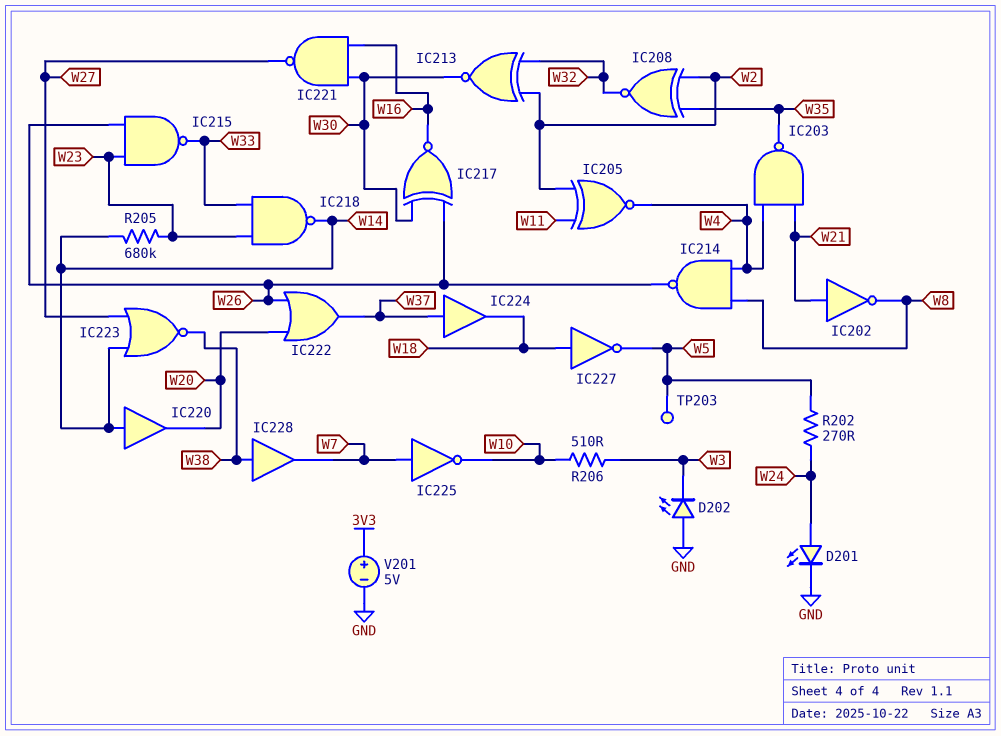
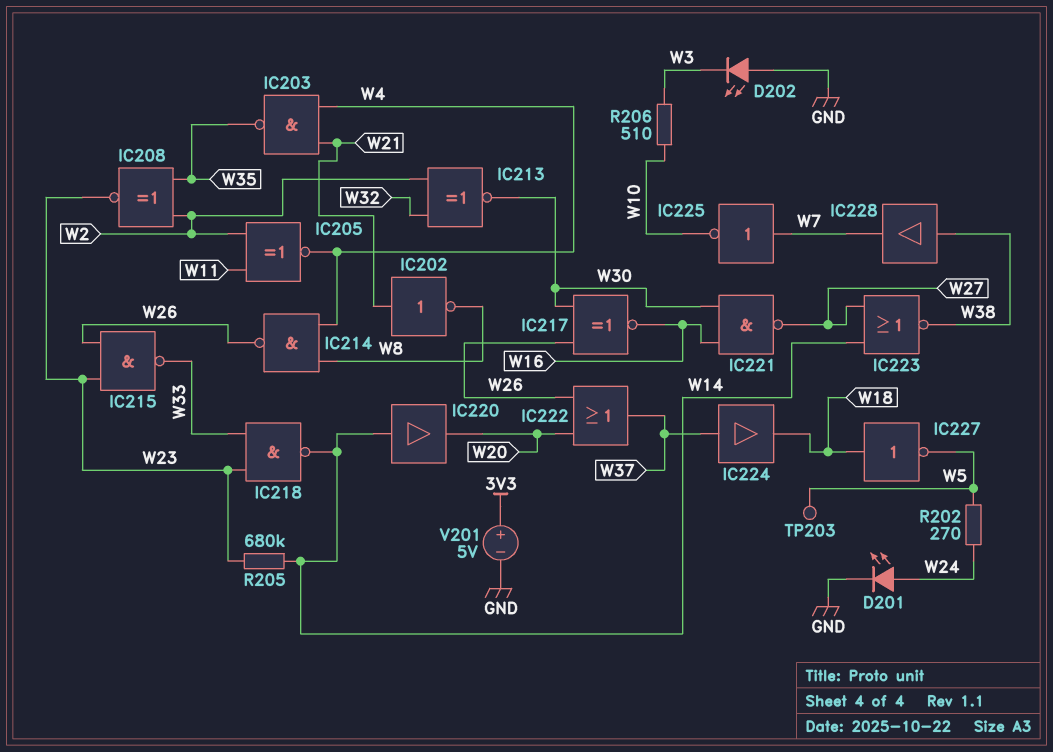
IC208: XNOR (in W2, in W35, out W32) -> XNOR (in W2, in W35, out W23)

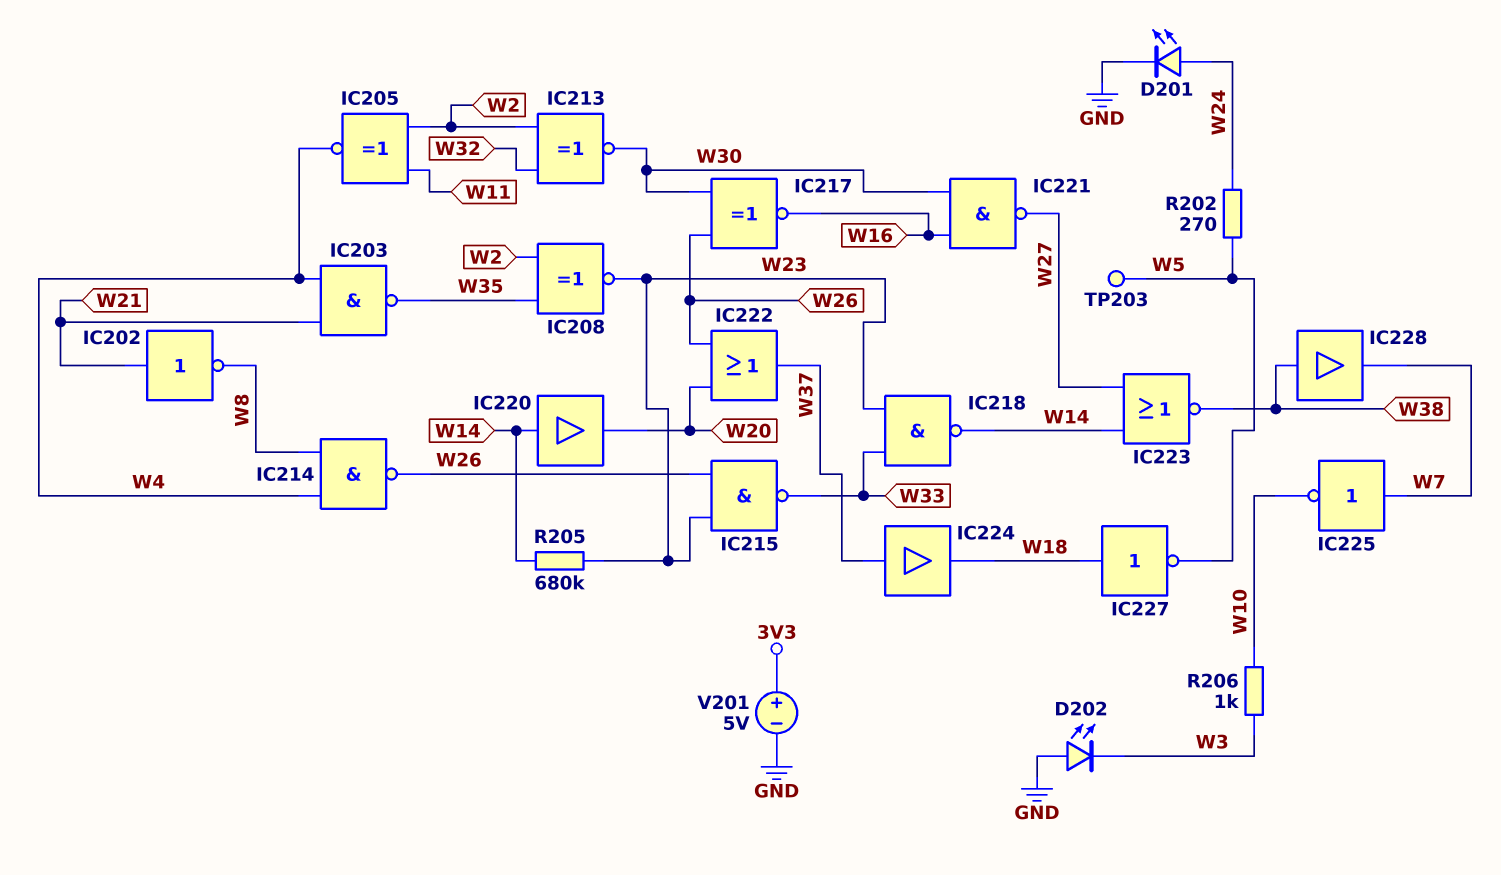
R206: 510 (W3, W10) -> 1k (W3, W10)

